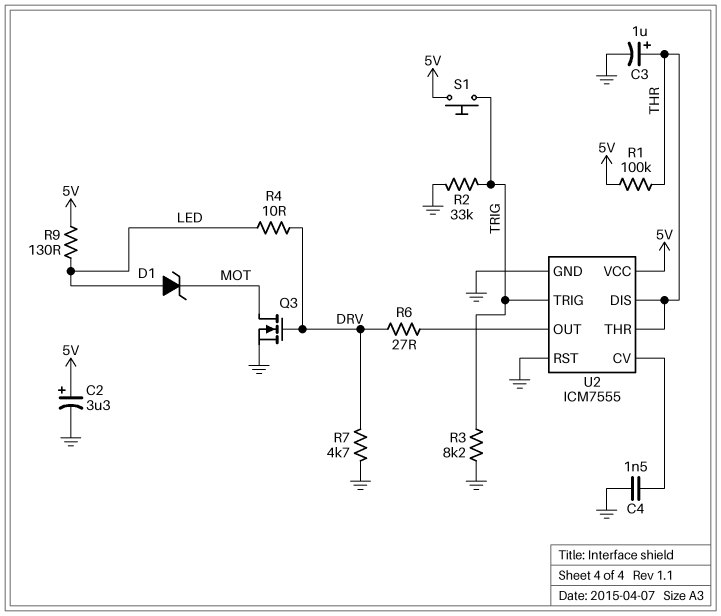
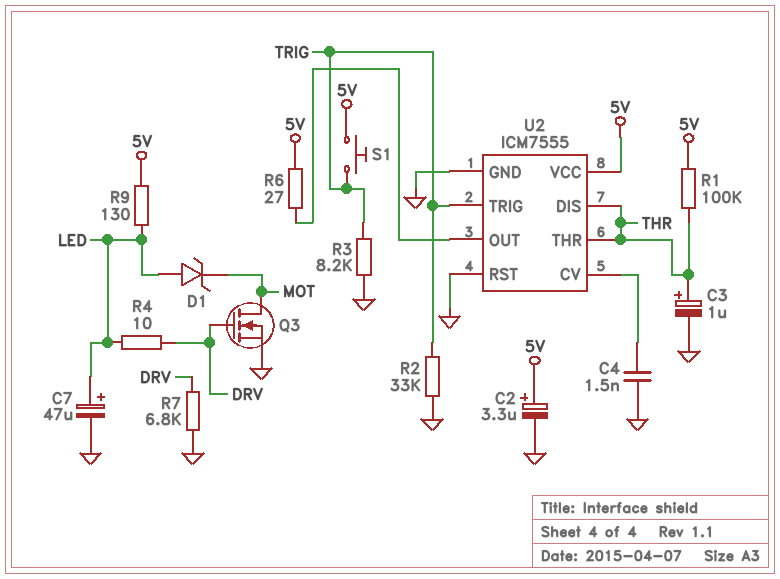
C7: none -> 47uF (plus LED, minus GND)
R6: 27 (DRV, U2/OUT) -> 27 (5V, U2/OUT)
R7: 4.7k (DRV, GND) -> 6.8k (DRV, GND)

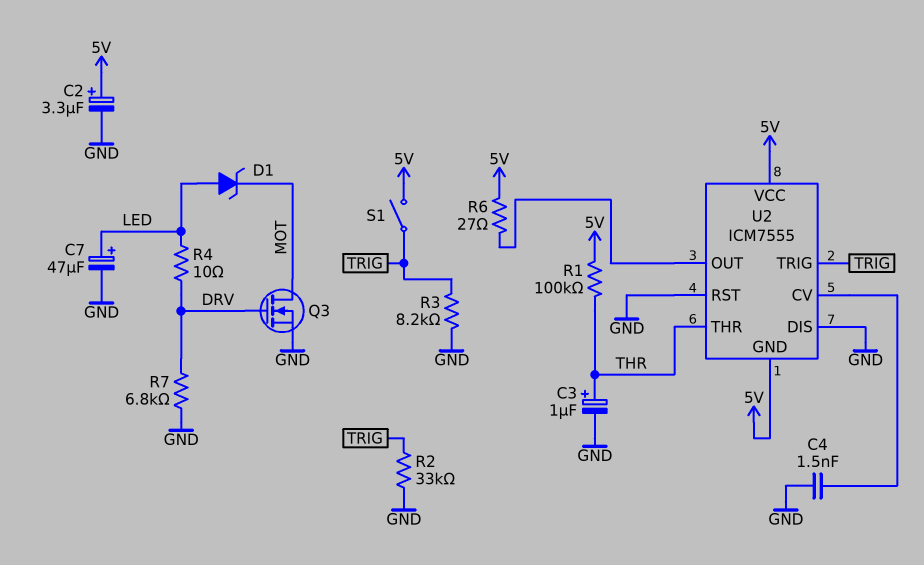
R9: 130 (5V, LED) -> none
S1: button (5V, TRIG) -> switch (5V, TRIG)
U2 pin DIS: THR -> GND
U2 pin GND: GND -> 5V

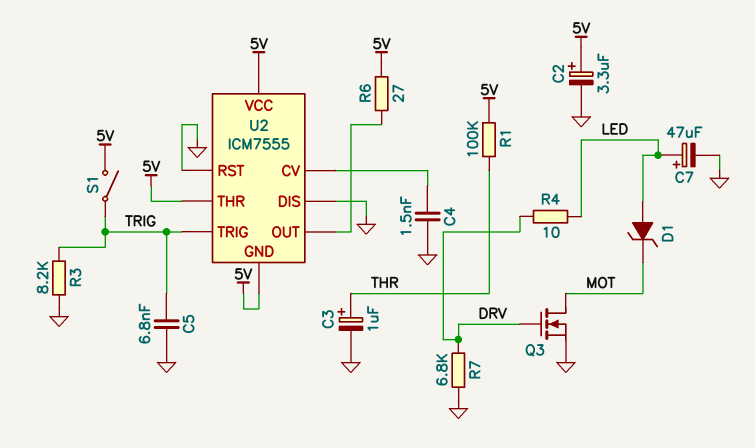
C5: none -> 6.8nF (GND, TRIG)
R2: 33k (GND, TRIG) -> none
U2 pin THR: THR -> 5V

